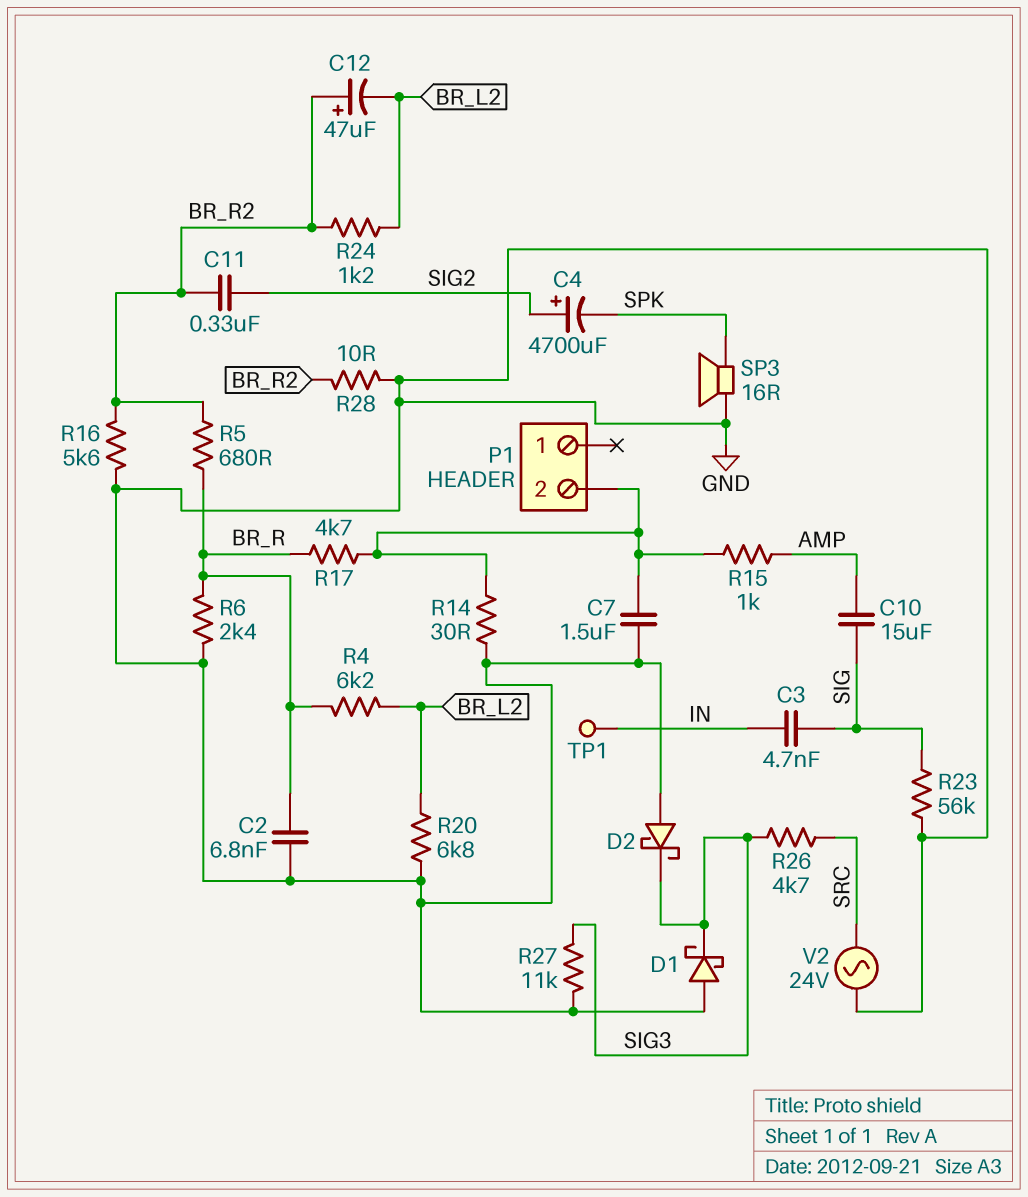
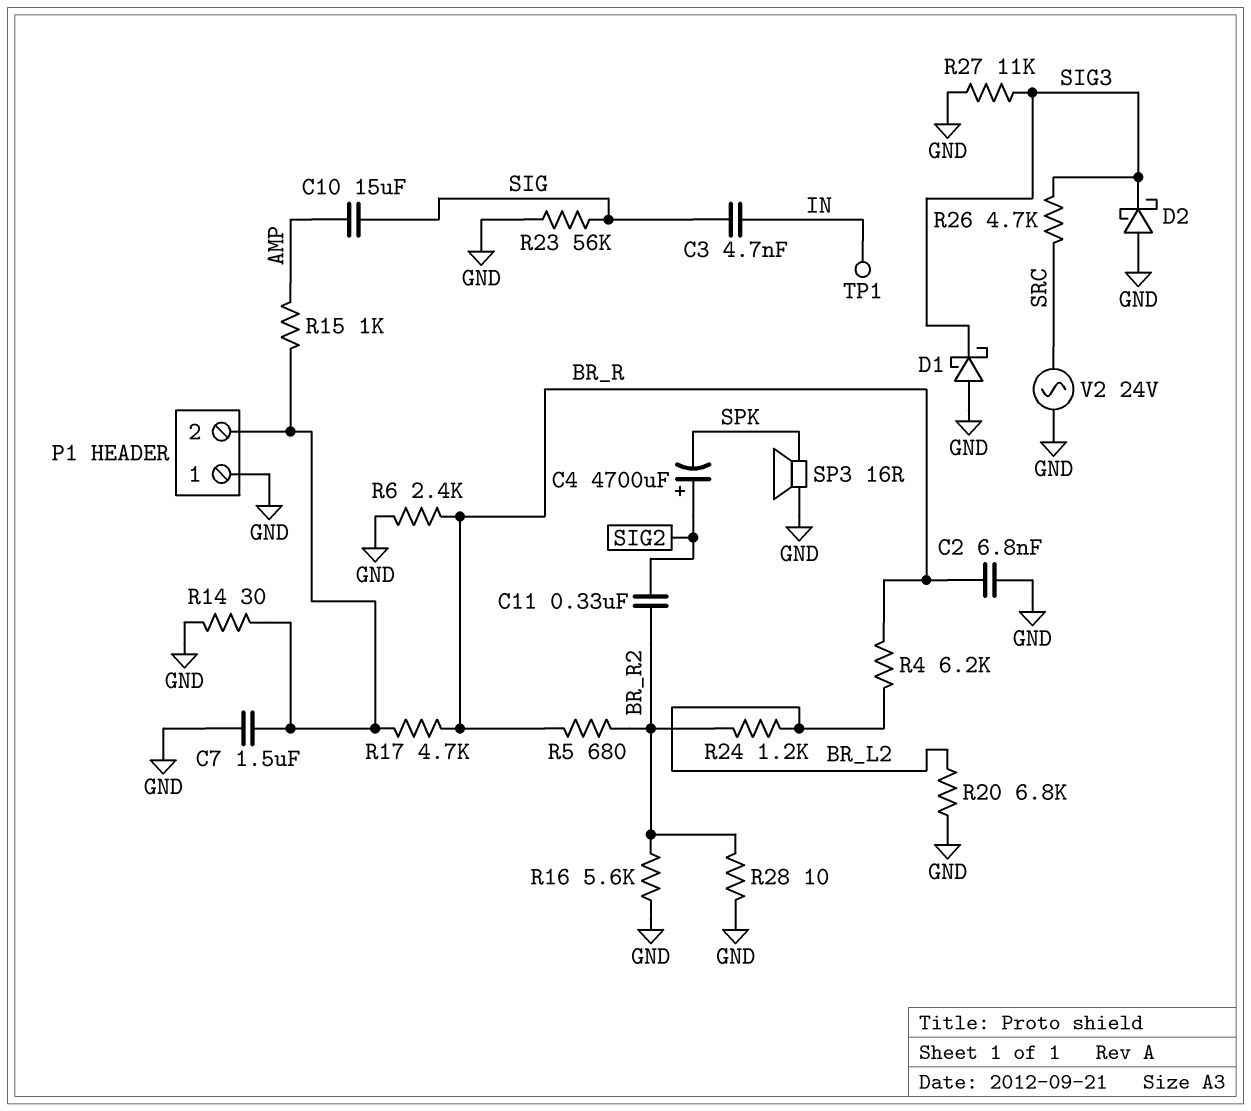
C12: 47uF (plus BR_R2, minus BR_L2) -> none
P1 pin 1: none -> GND

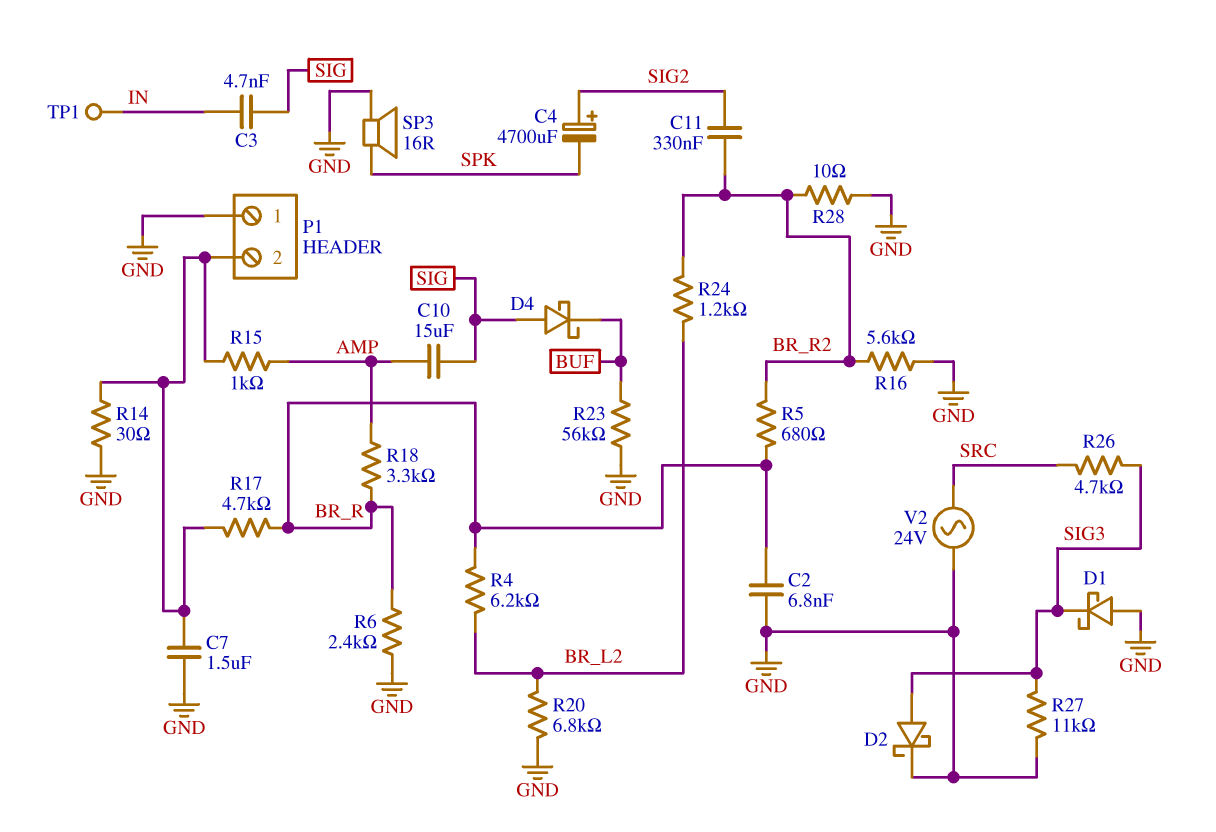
D2: schottky (A GND, K SIG3) -> schottky (A SIG3, K GND)
D4: none -> schottky (A SIG, K BUF)
R18: none -> 3.3k (AMP, BR_R)
R23: 56k (GND, SIG) -> 56k (BUF, GND)

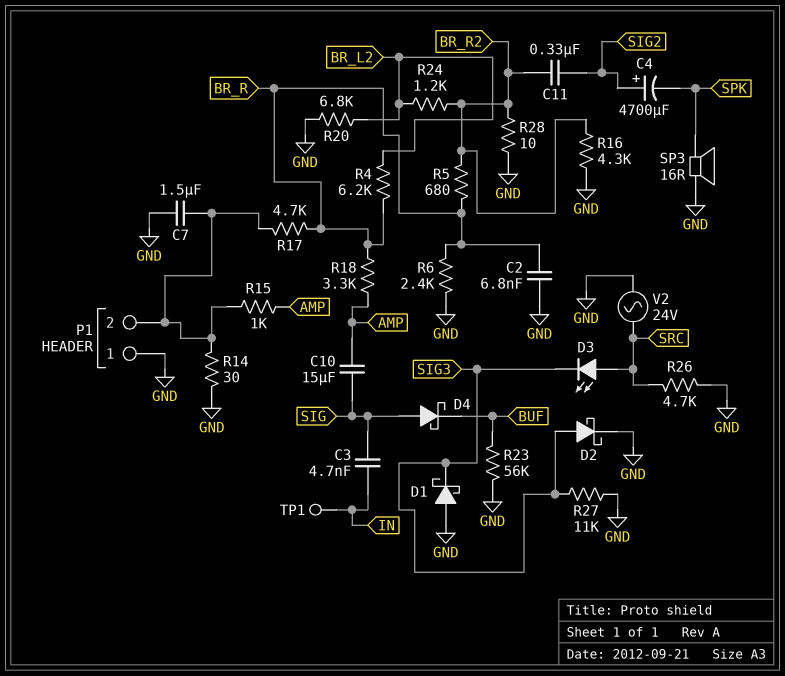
D3: none -> LED (A SRC, K SIG3)
R16: 5.6k (BR_R2, GND) -> 4.3k (BR_R2, GND)
R26: 4.7k (SIG3, SRC) -> 4.7k (GND, SRC)

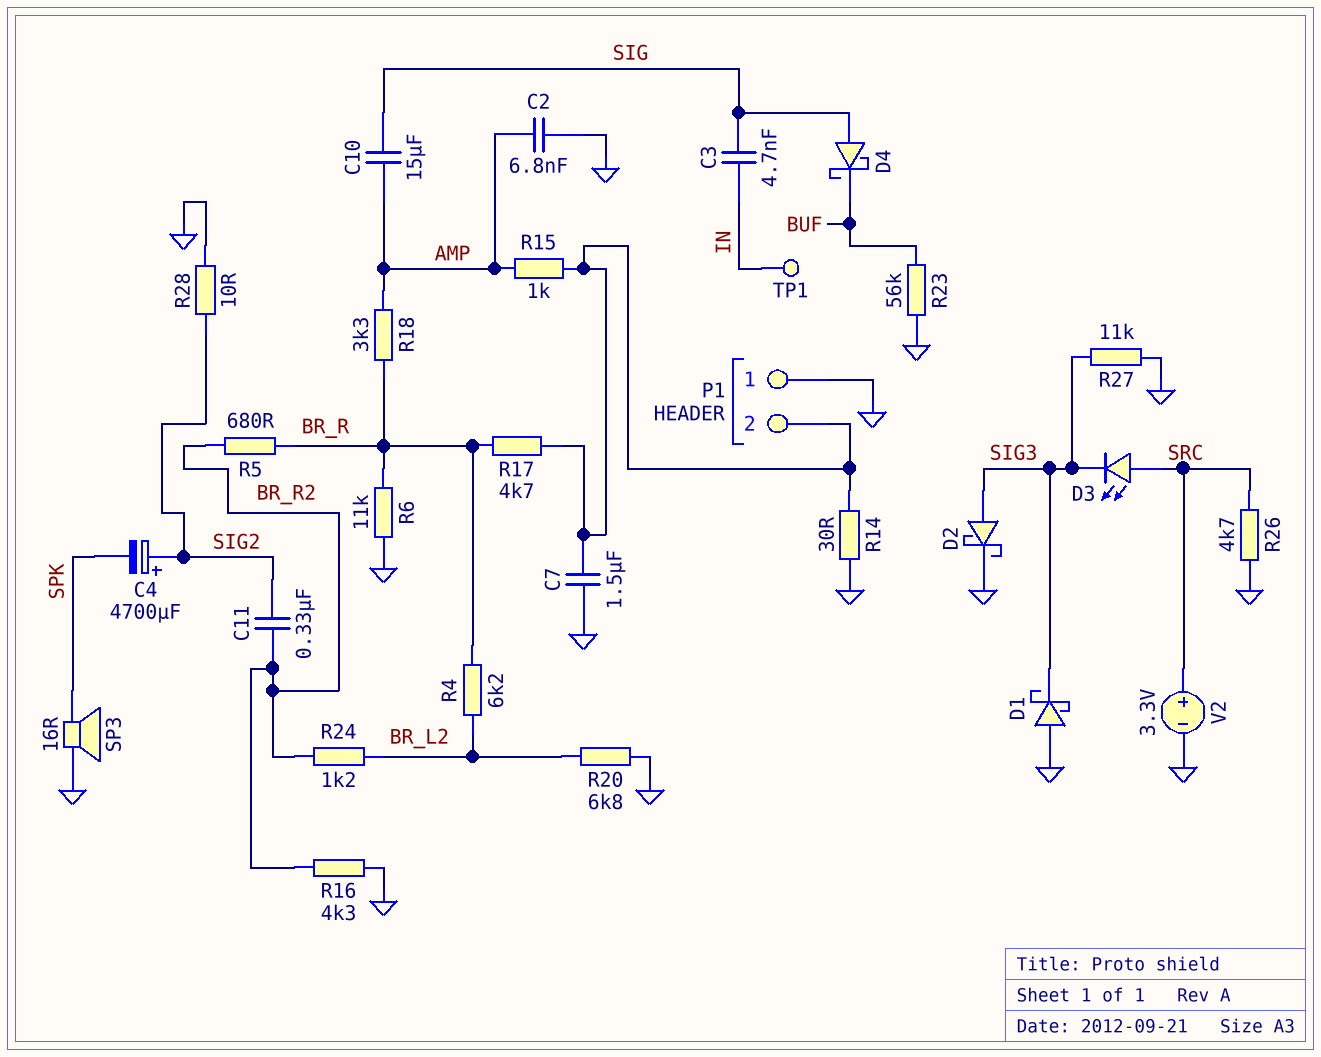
C2: 6.8nF (BR_R, GND) -> 6.8nF (AMP, GND)
R6: 2.4k (BR_R, GND) -> 11k (BR_R, GND)
R28: 10 (BR_R2, GND) -> 10 (GND, SIG2)
V2: AC 24V (GND, SRC) -> 3.3V (plus SRC, minus GND)

